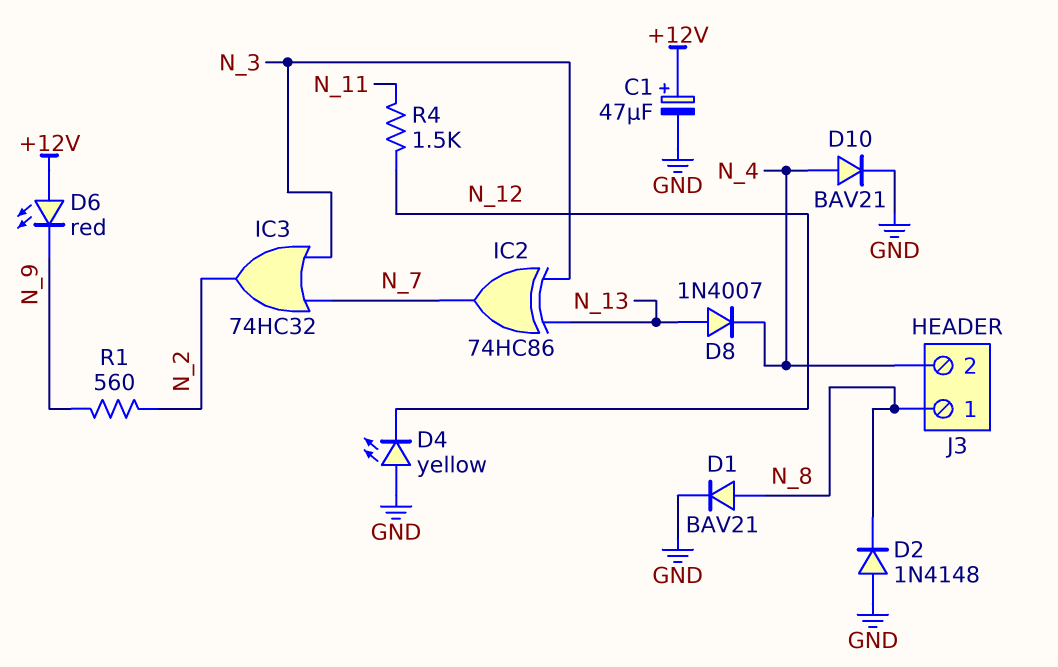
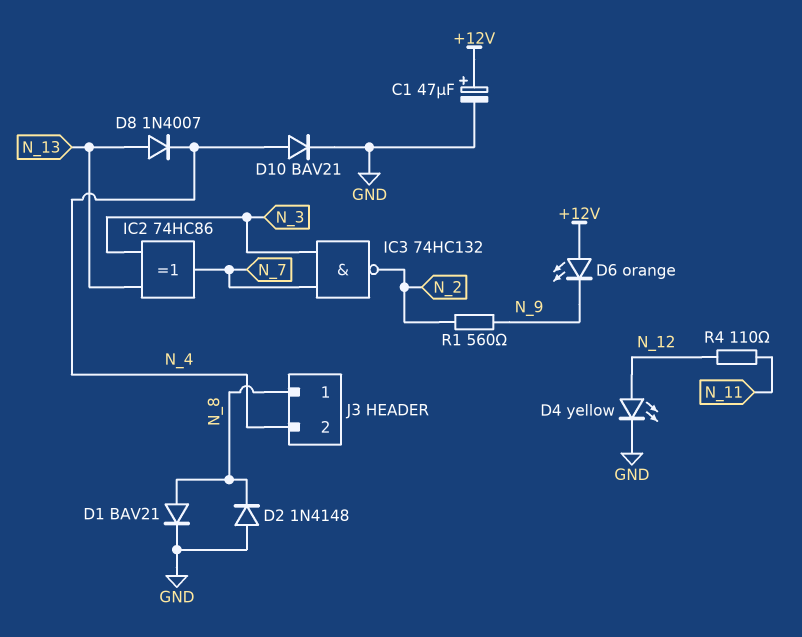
D4: LED yellow (A GND, K N_12) -> LED yellow (A N_12, K GND)
D6: LED red (A +12V, K N_9) -> LED orange (A +12V, K N_9)
IC3: OR 74HC32 (in N_3, in N_7, out N_2) -> NAND 74HC132 (in N_3, in N_7, out N_2)
R4: 1.5k (N_11, N_12) -> 110 (N_11, N_12)

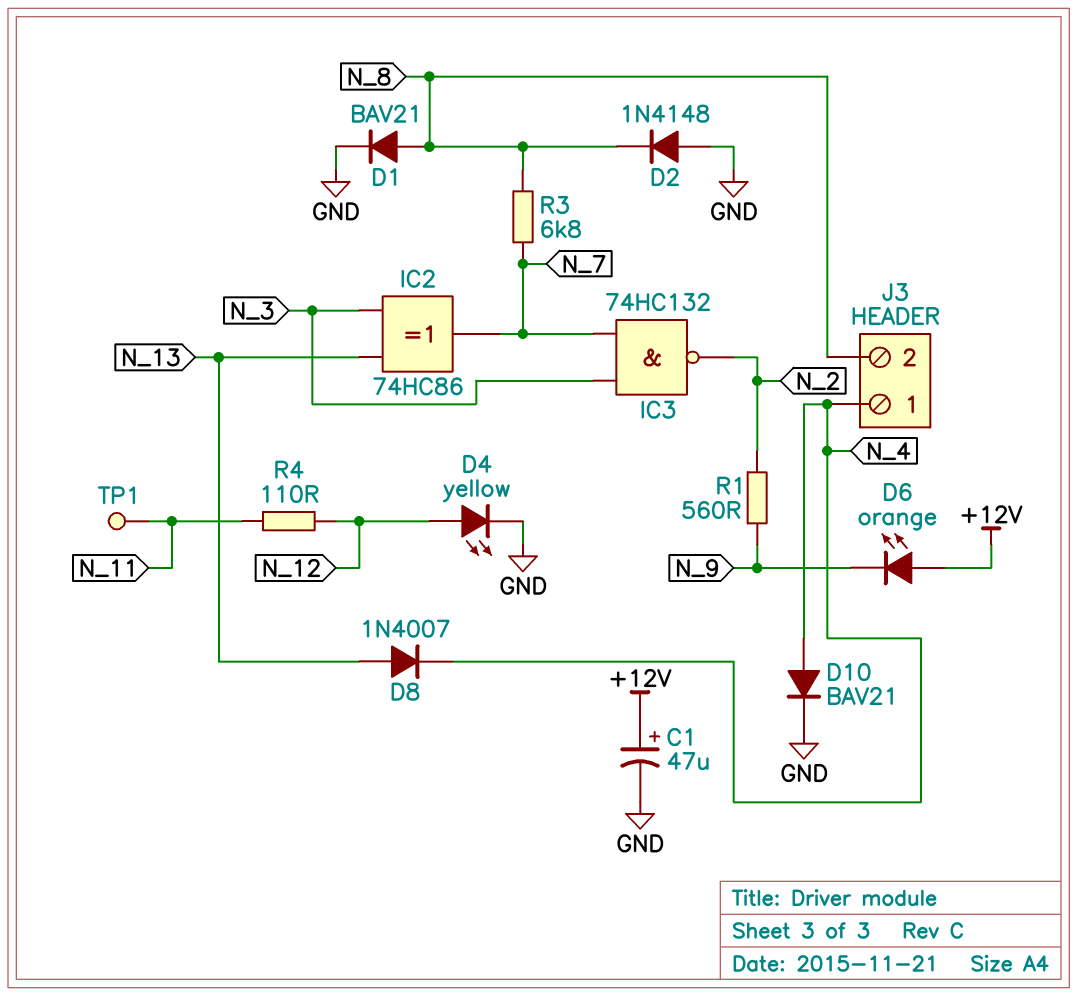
J3 pin 1: N_8 -> N_4
J3 pin 2: N_4 -> N_8
R3: none -> 6.8k (N_7, N_8)
TP1: none -> test point (N_11)

